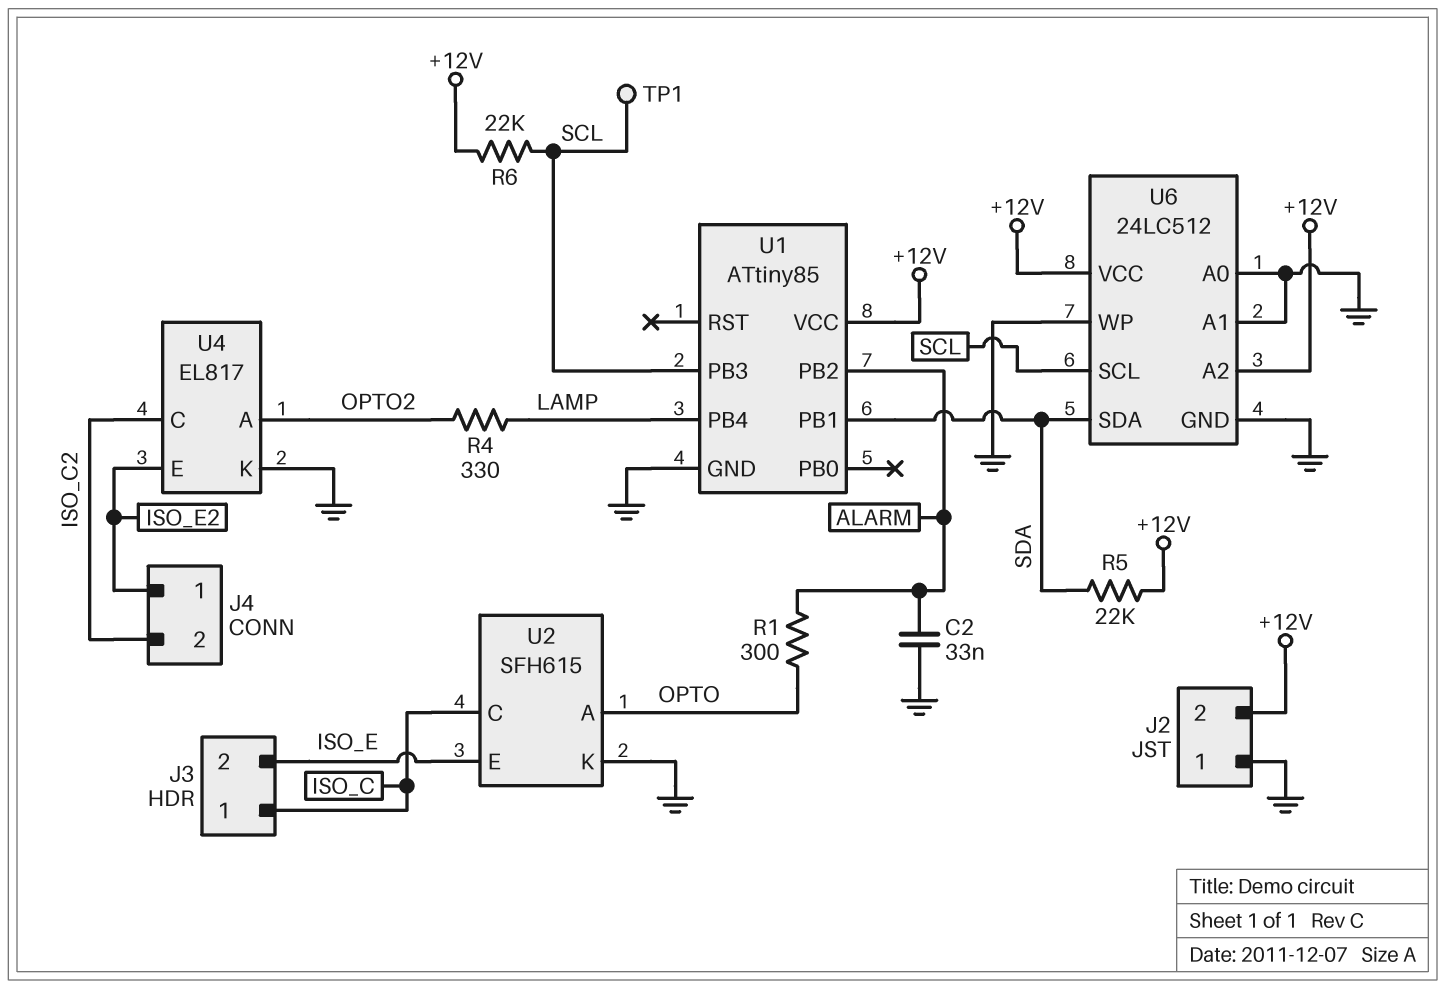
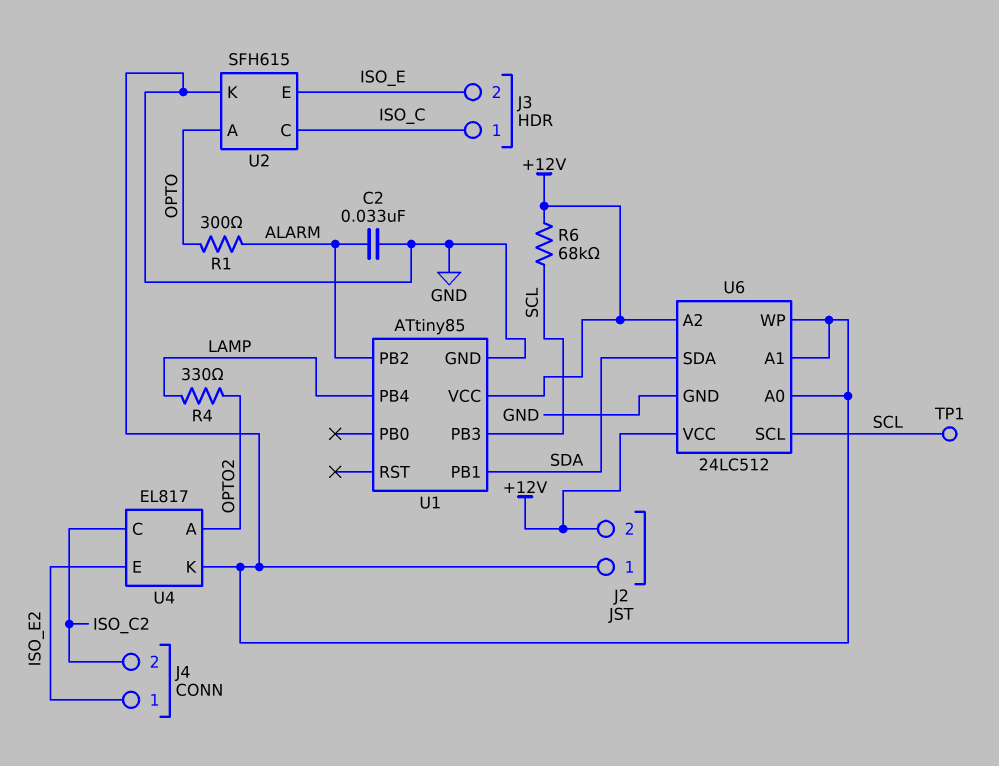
R5: 22k (+12V, SDA) -> none
R6: 22k (+12V, SCL) -> 68k (+12V, SCL)

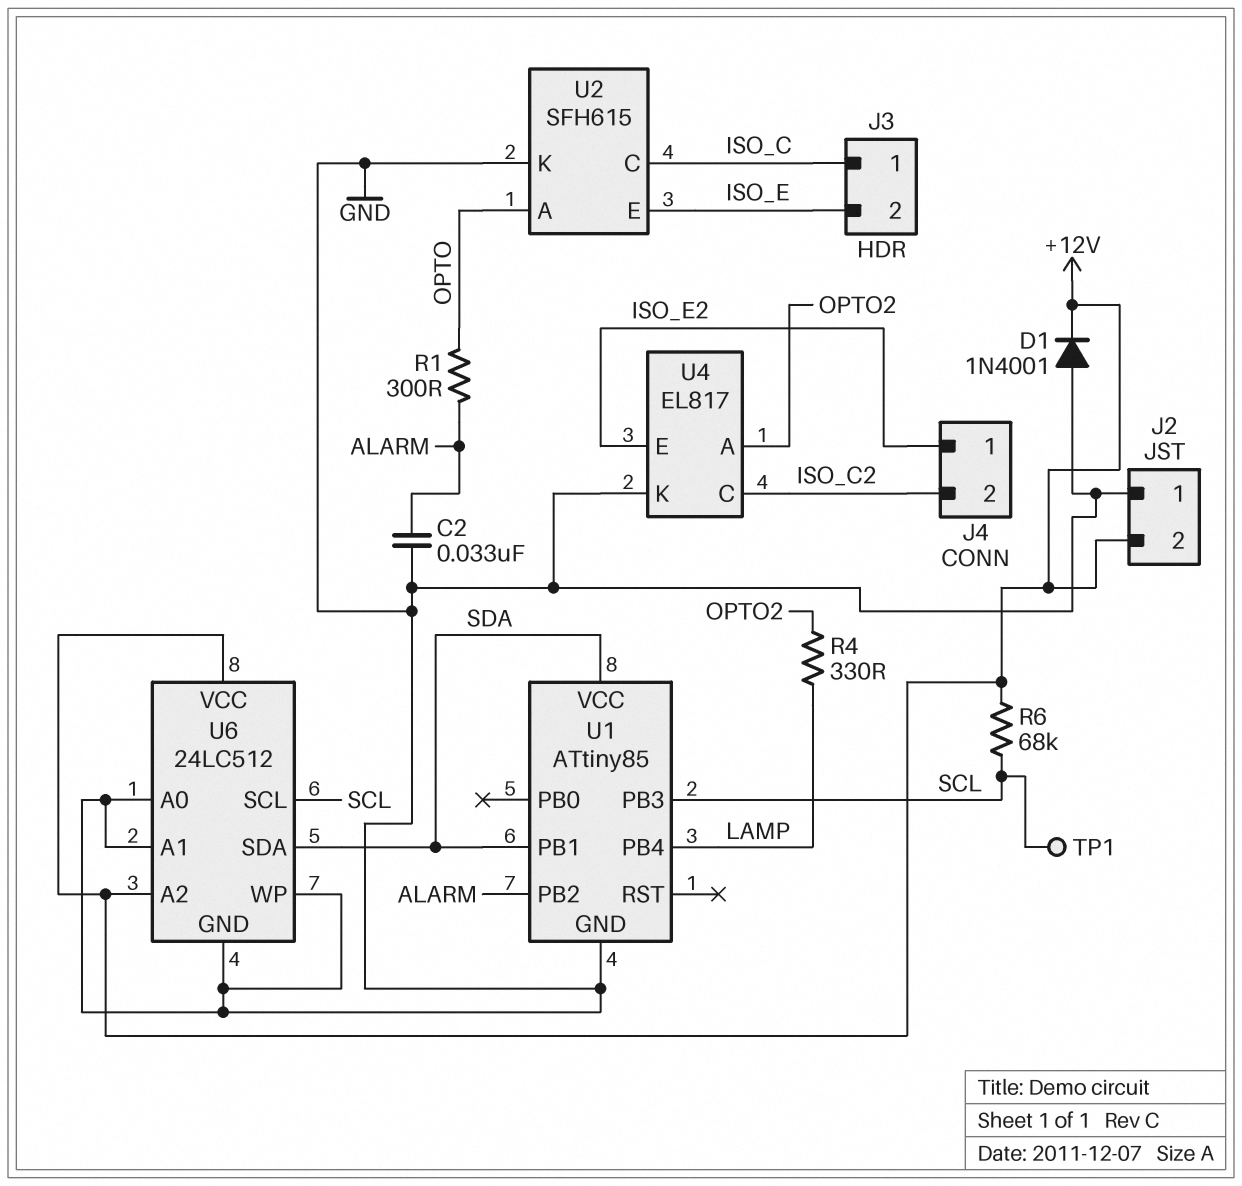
D1: none -> diode 1N4001 (A GND, K +12V)
U1 pin VCC: +12V -> SDA

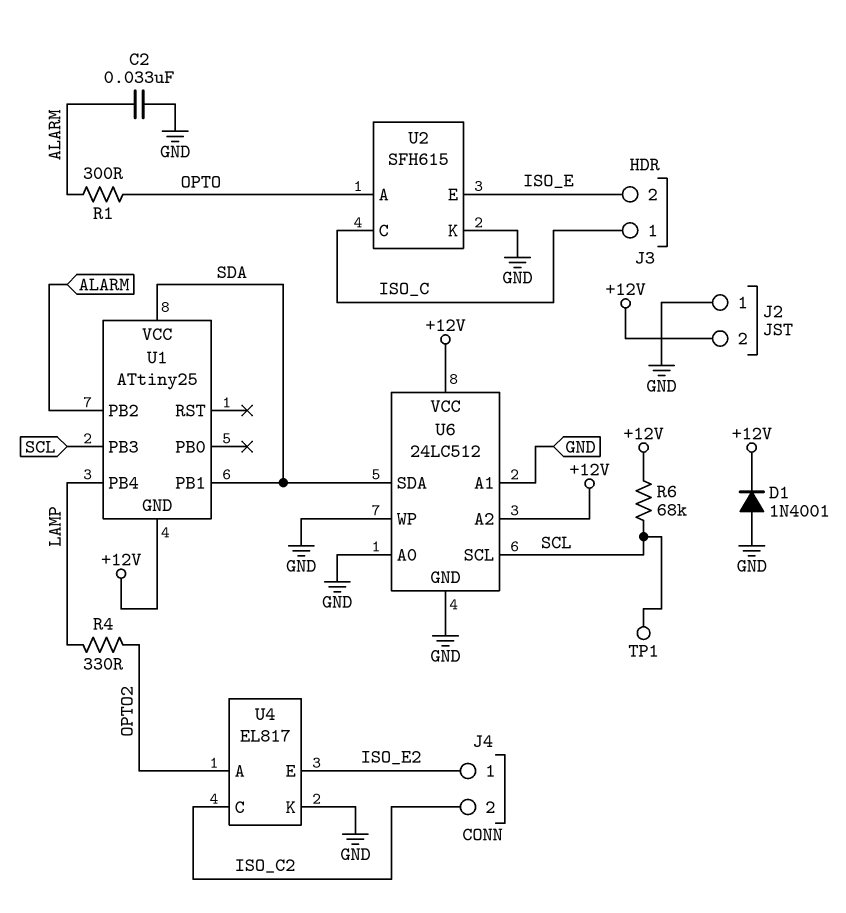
U1: ATtiny85 -> ATtiny25
U1 pin GND: GND -> +12V

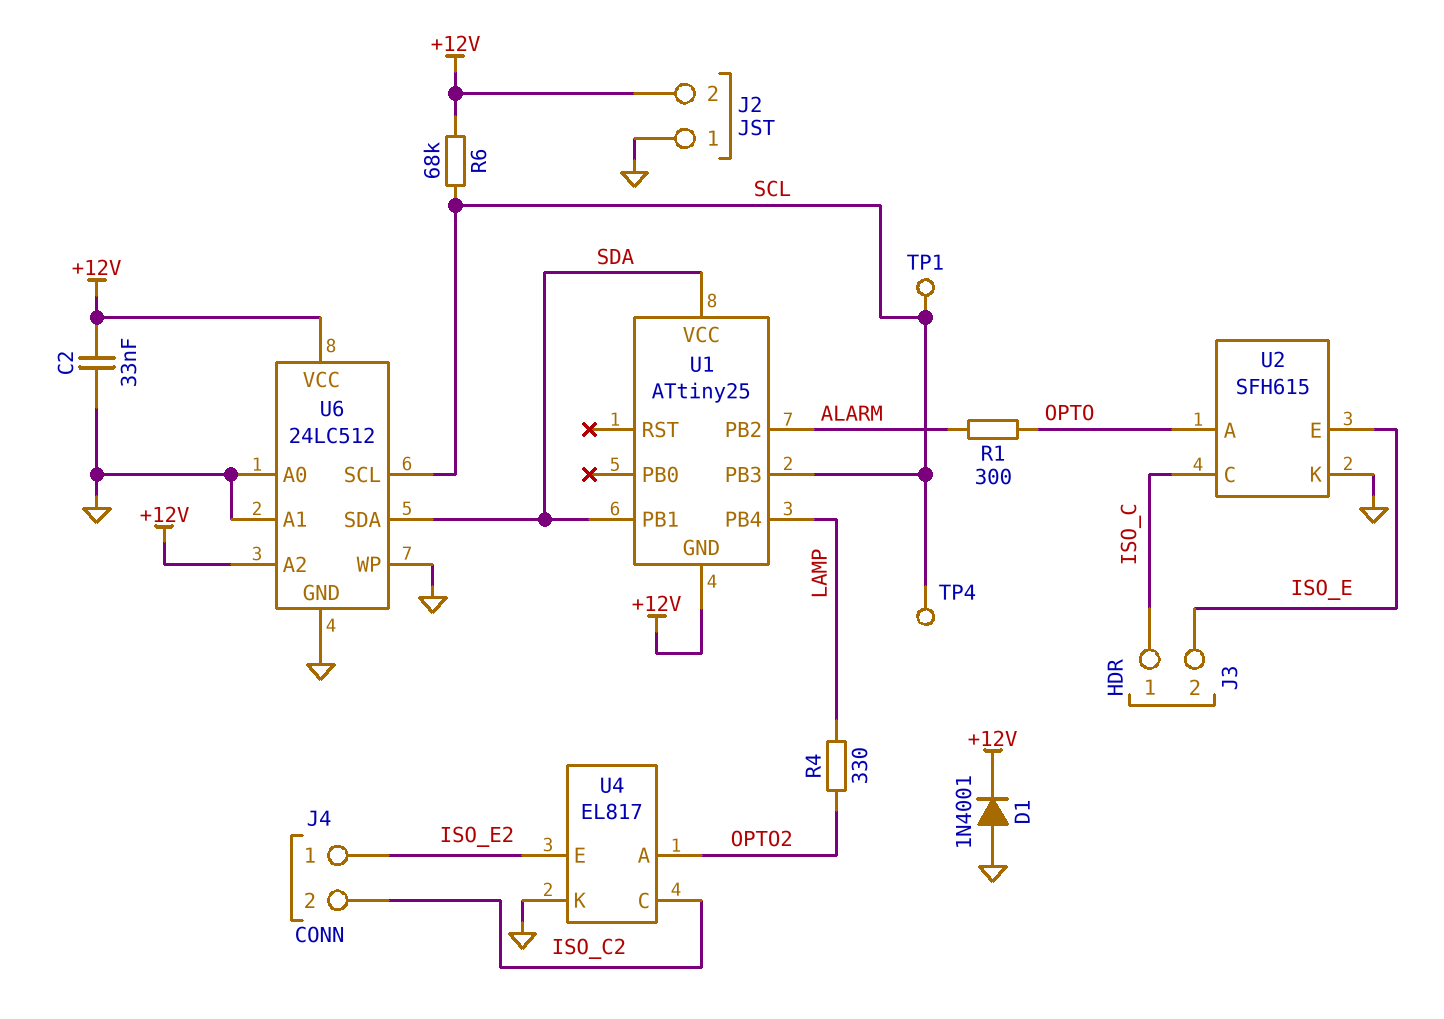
C2: 33nF (ALARM, GND) -> 33nF (+12V, GND)
TP4: none -> test point (SCL)

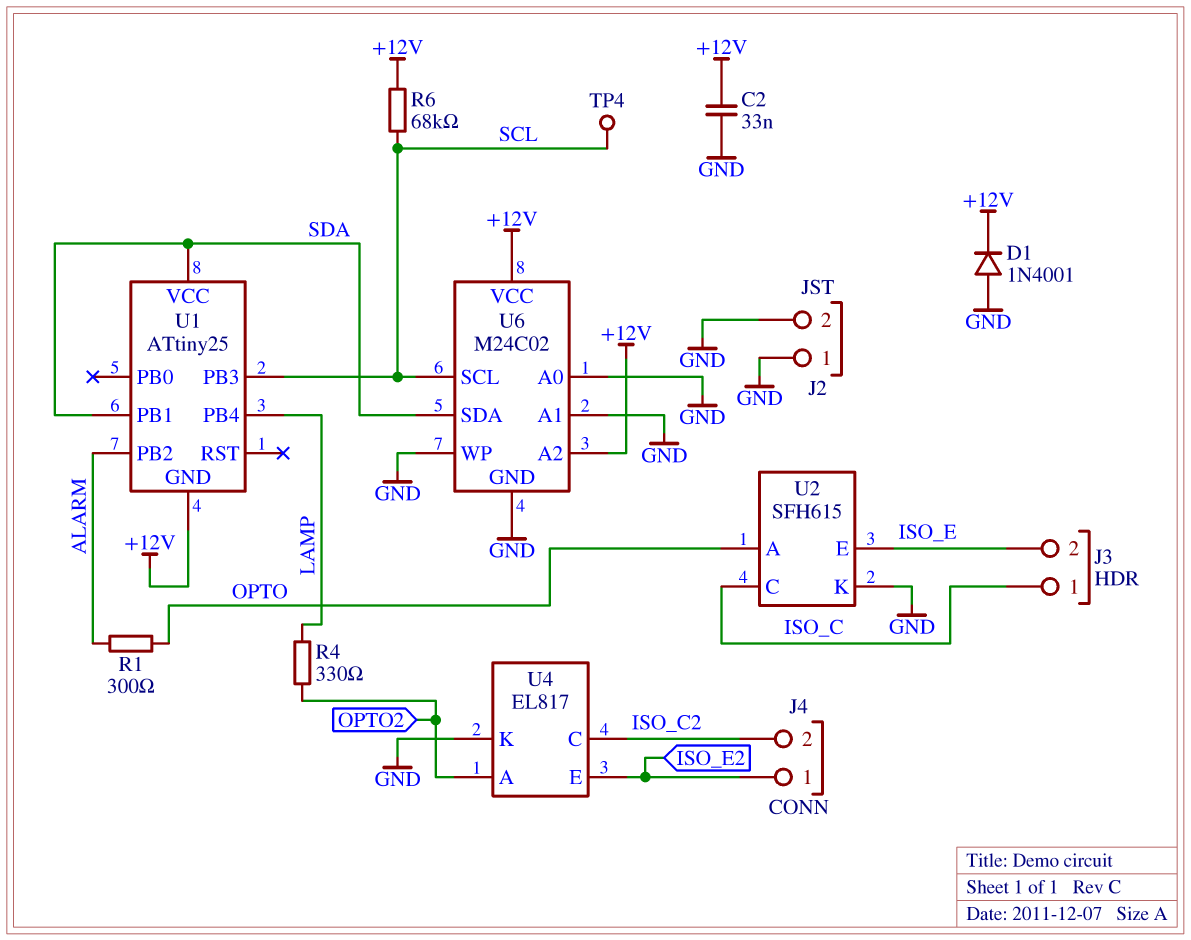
J2 pin 2: +12V -> GND
TP1: test point (SCL) -> none
U6: 24LC512 -> M24C02

